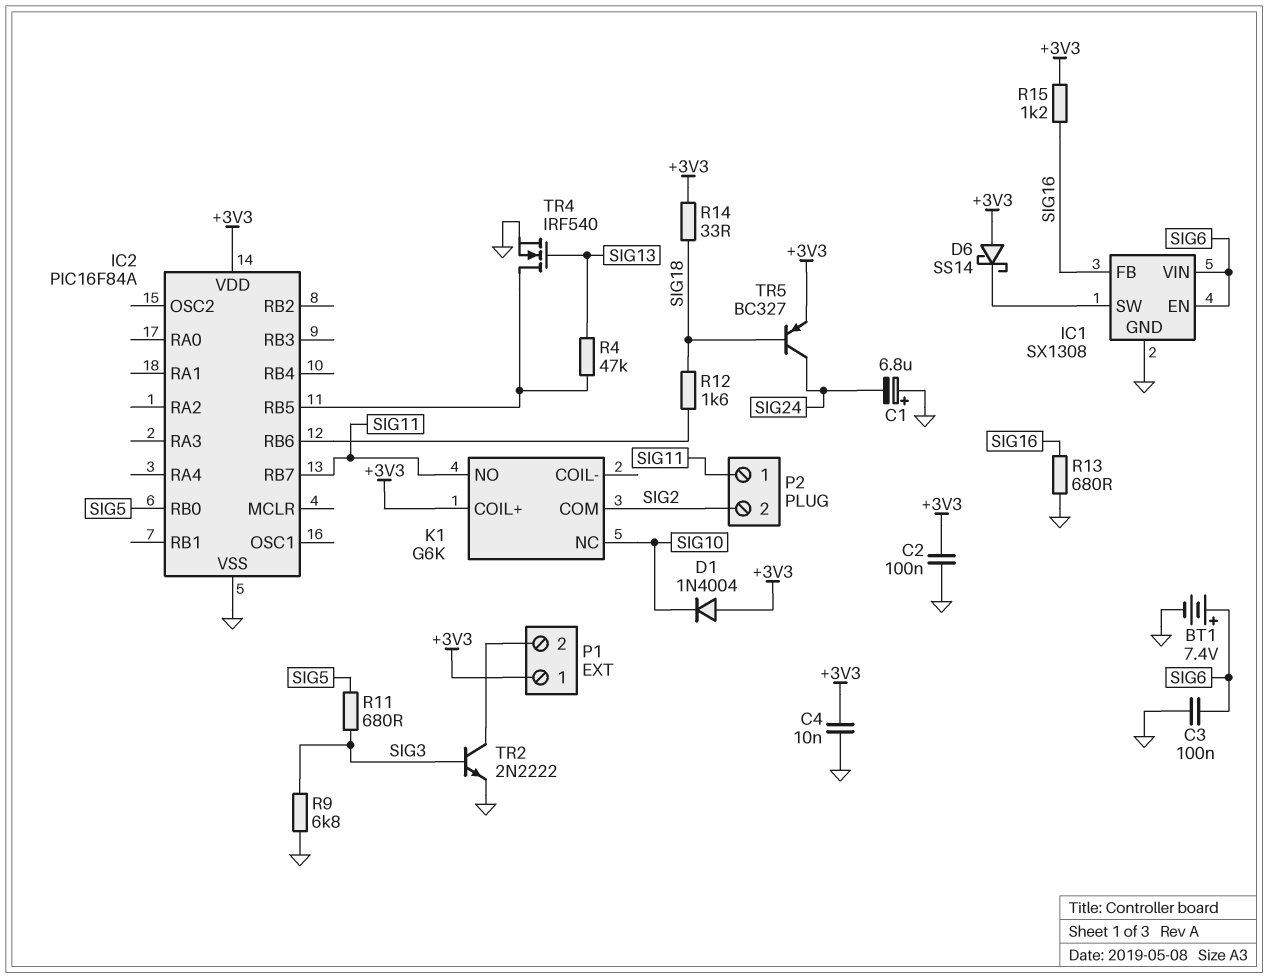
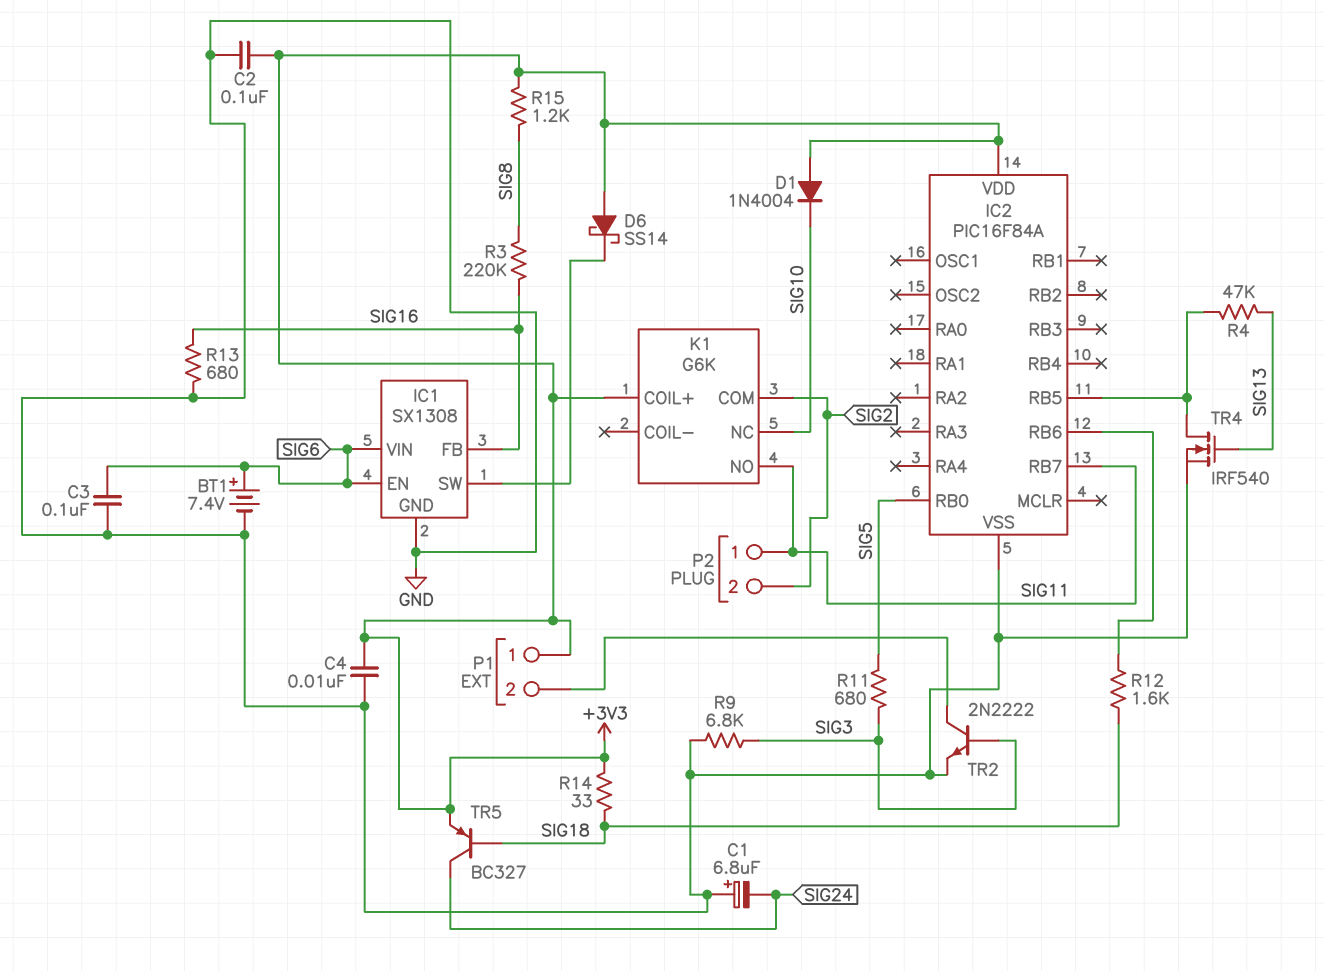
R3: none -> 220k (SIG8, SIG16)
R15: 1.2k (+3V3, SIG16) -> 1.2k (+3V3, SIG8)

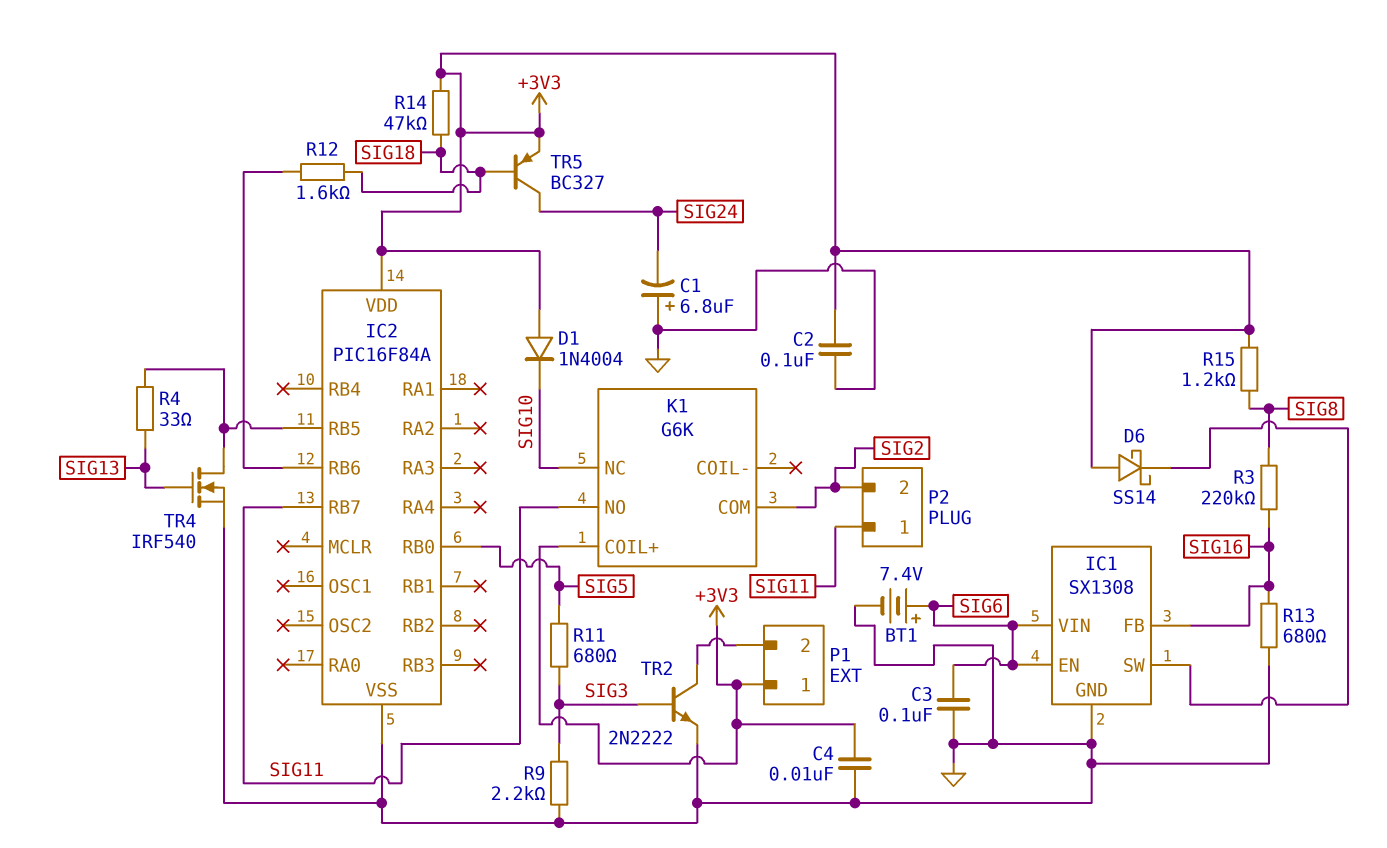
R4: 47k (IC2/RB5, SIG13) -> 33 (IC2/RB5, SIG13)
R9: 6.8k (GND, SIG3) -> 2.2k (GND, SIG3)
R14: 33 (+3V3, SIG18) -> 47k (+3V3, SIG18)

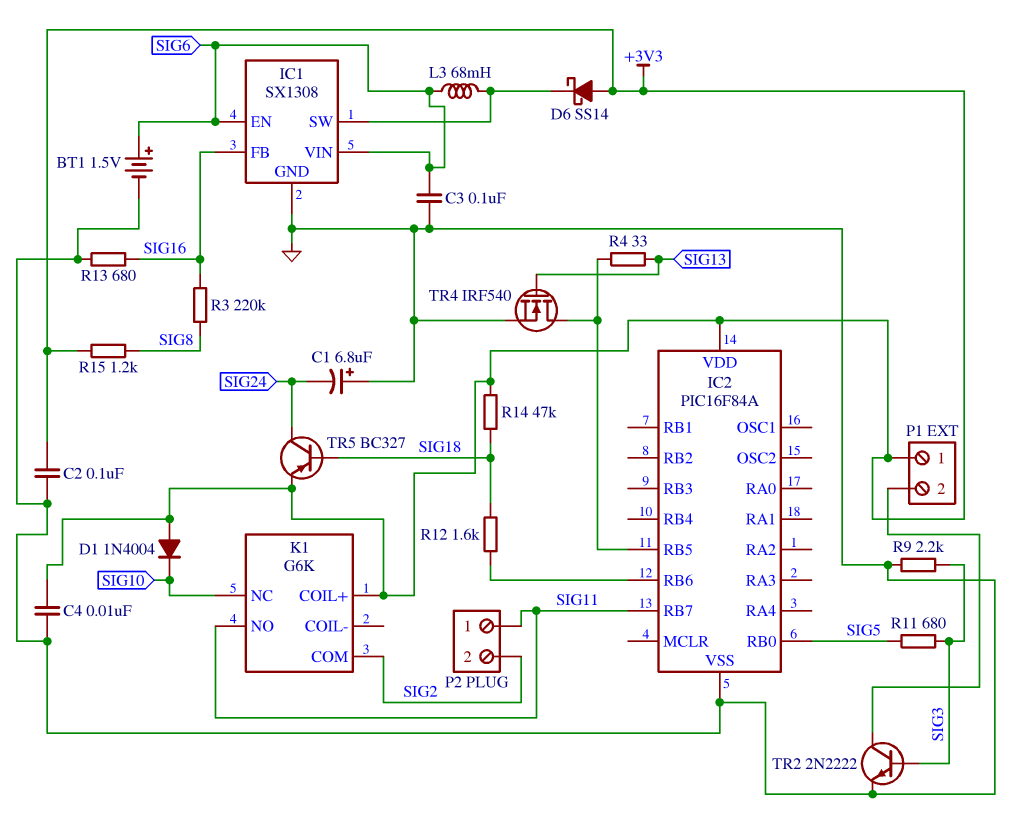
BT1: 7.4V (plus SIG6, minus GND) -> 1.5V (plus SIG6, minus GND)
L3: none -> 68mH (IC1/SW, SIG6)

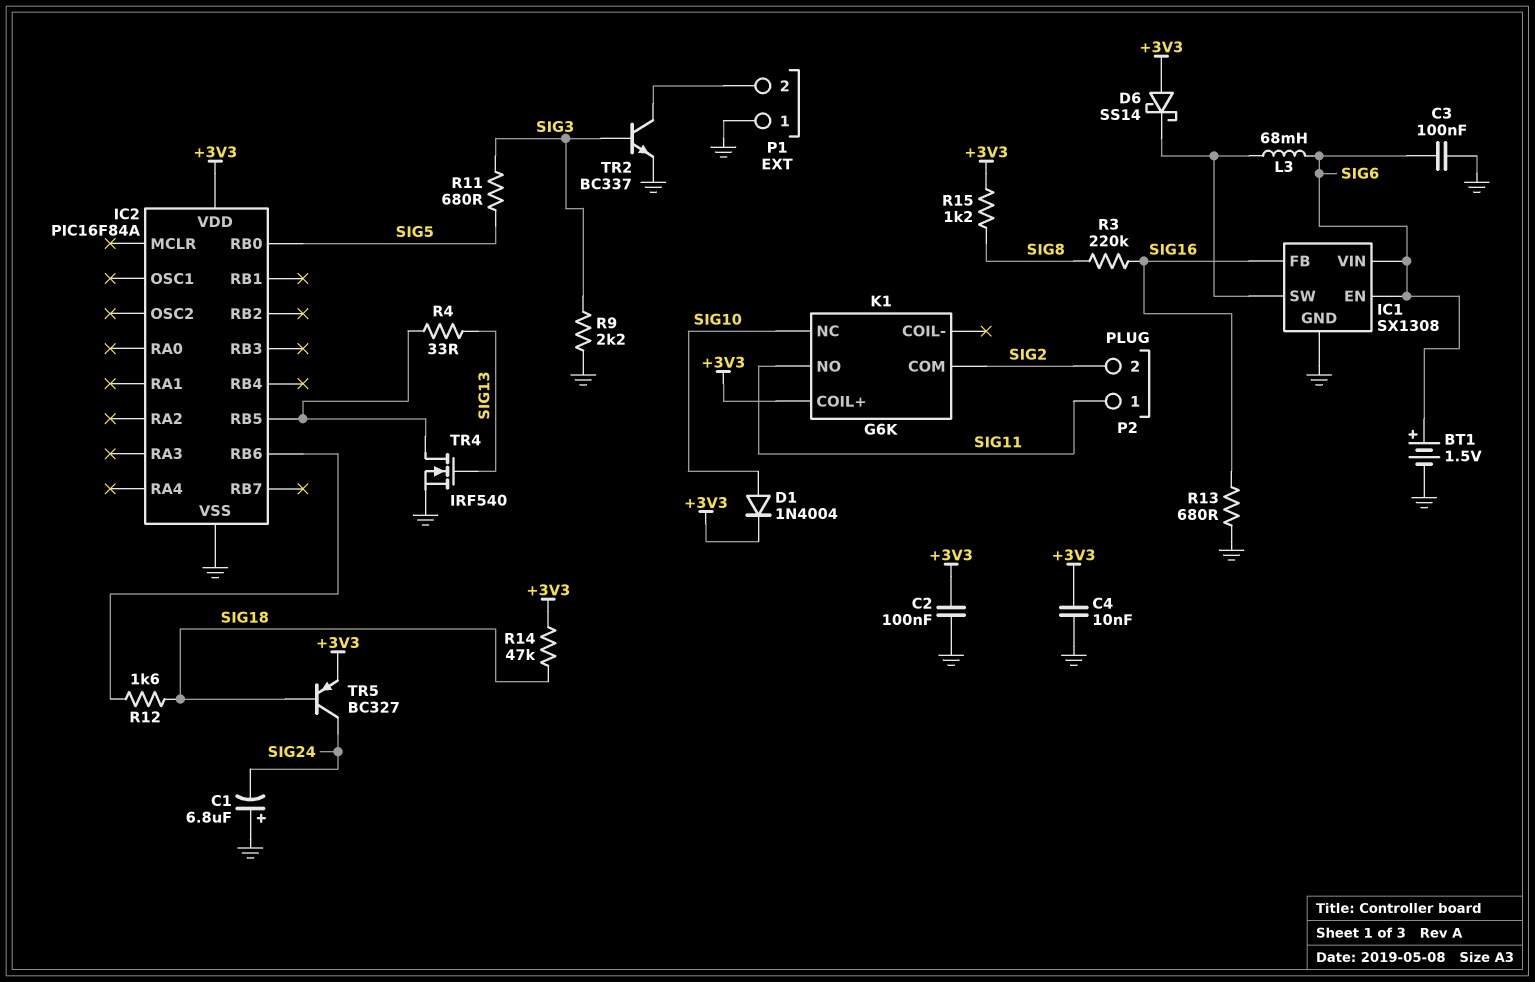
D1: diode 1N4004 (A +3V3, K SIG10) -> diode 1N4004 (A SIG10, K +3V3)
IC2 pin RB7: SIG11 -> none
P1 pin 1: +3V3 -> GND
TR2: NPN 2N2222 (B SIG3, C P1/2, E GND) -> NPN BC337 (B SIG3, C P1/2, E GND)

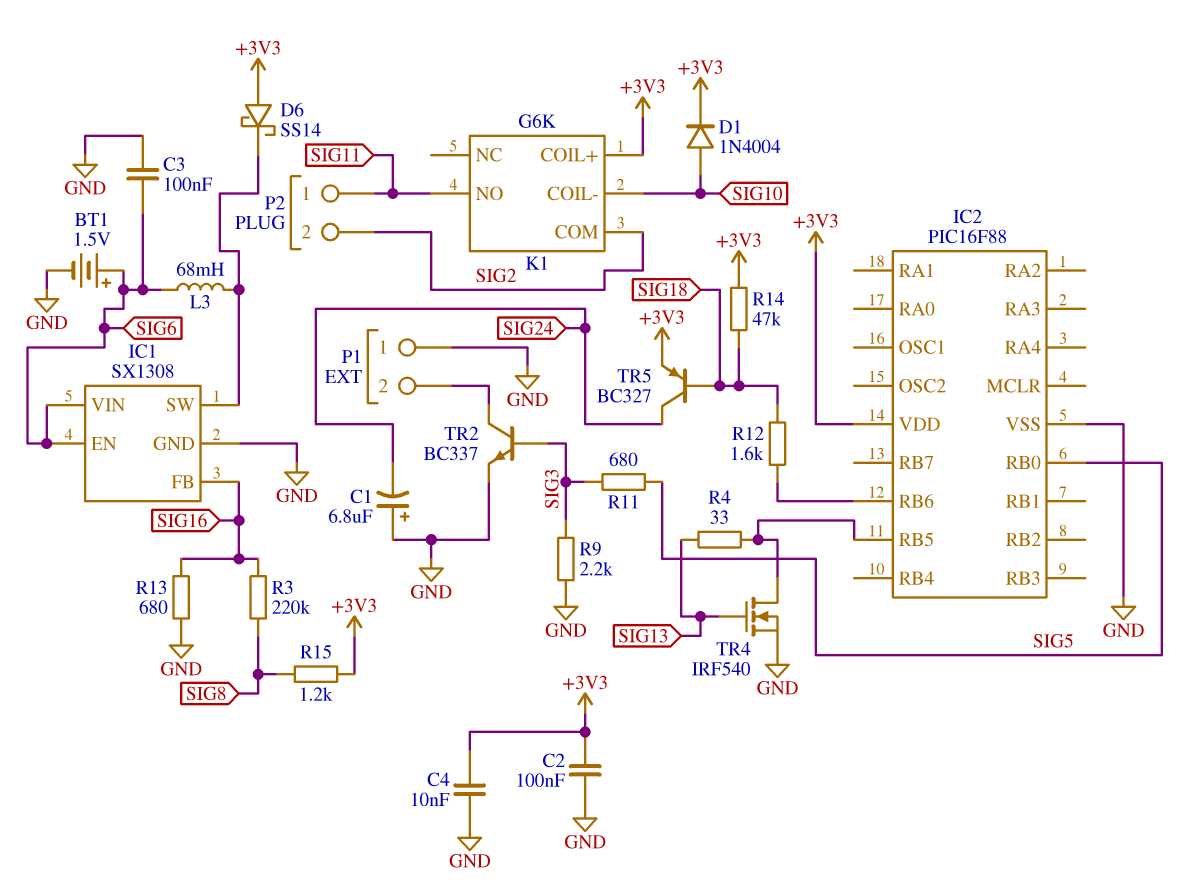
IC2: PIC16F84A -> PIC16F88
K1 pin COIL-: none -> SIG10
K1 pin NC: SIG10 -> none

